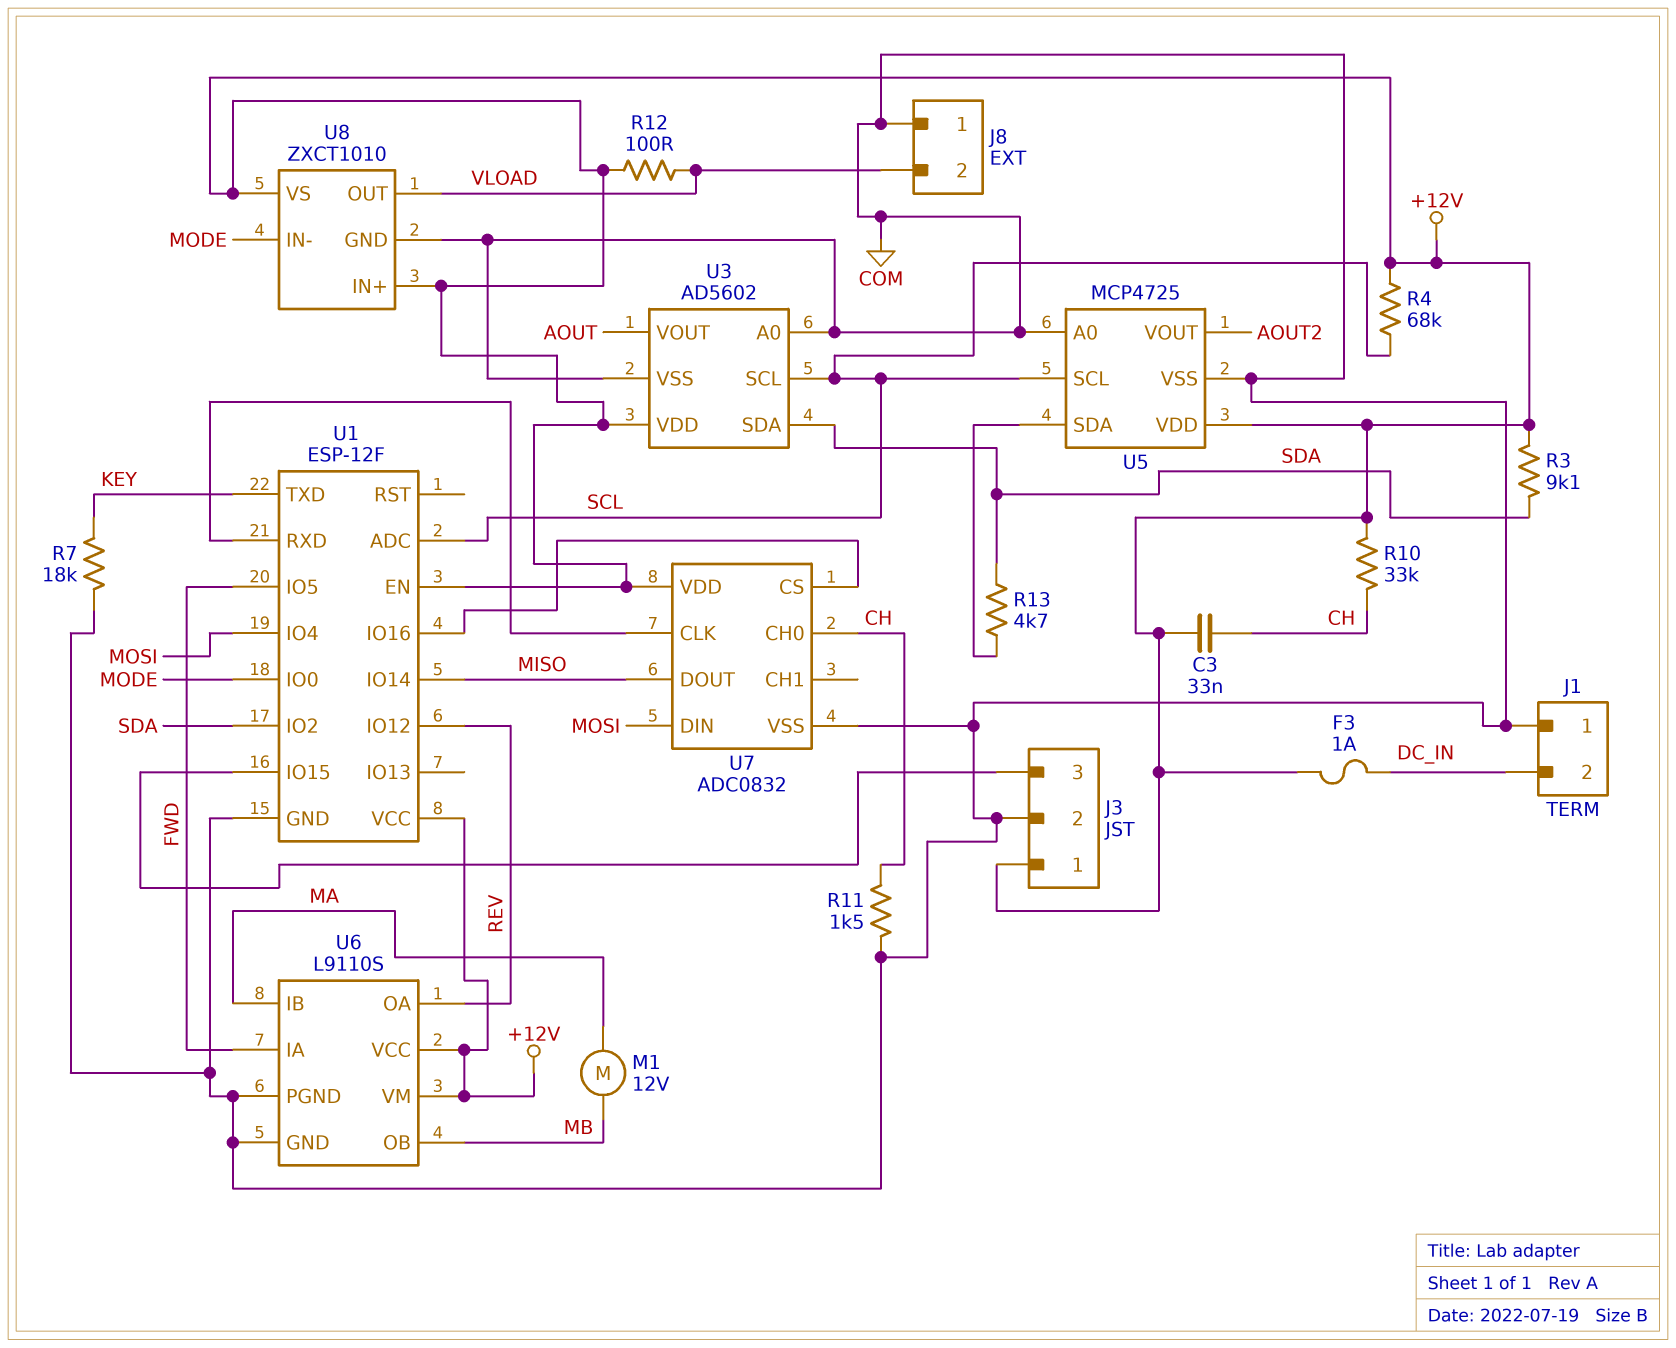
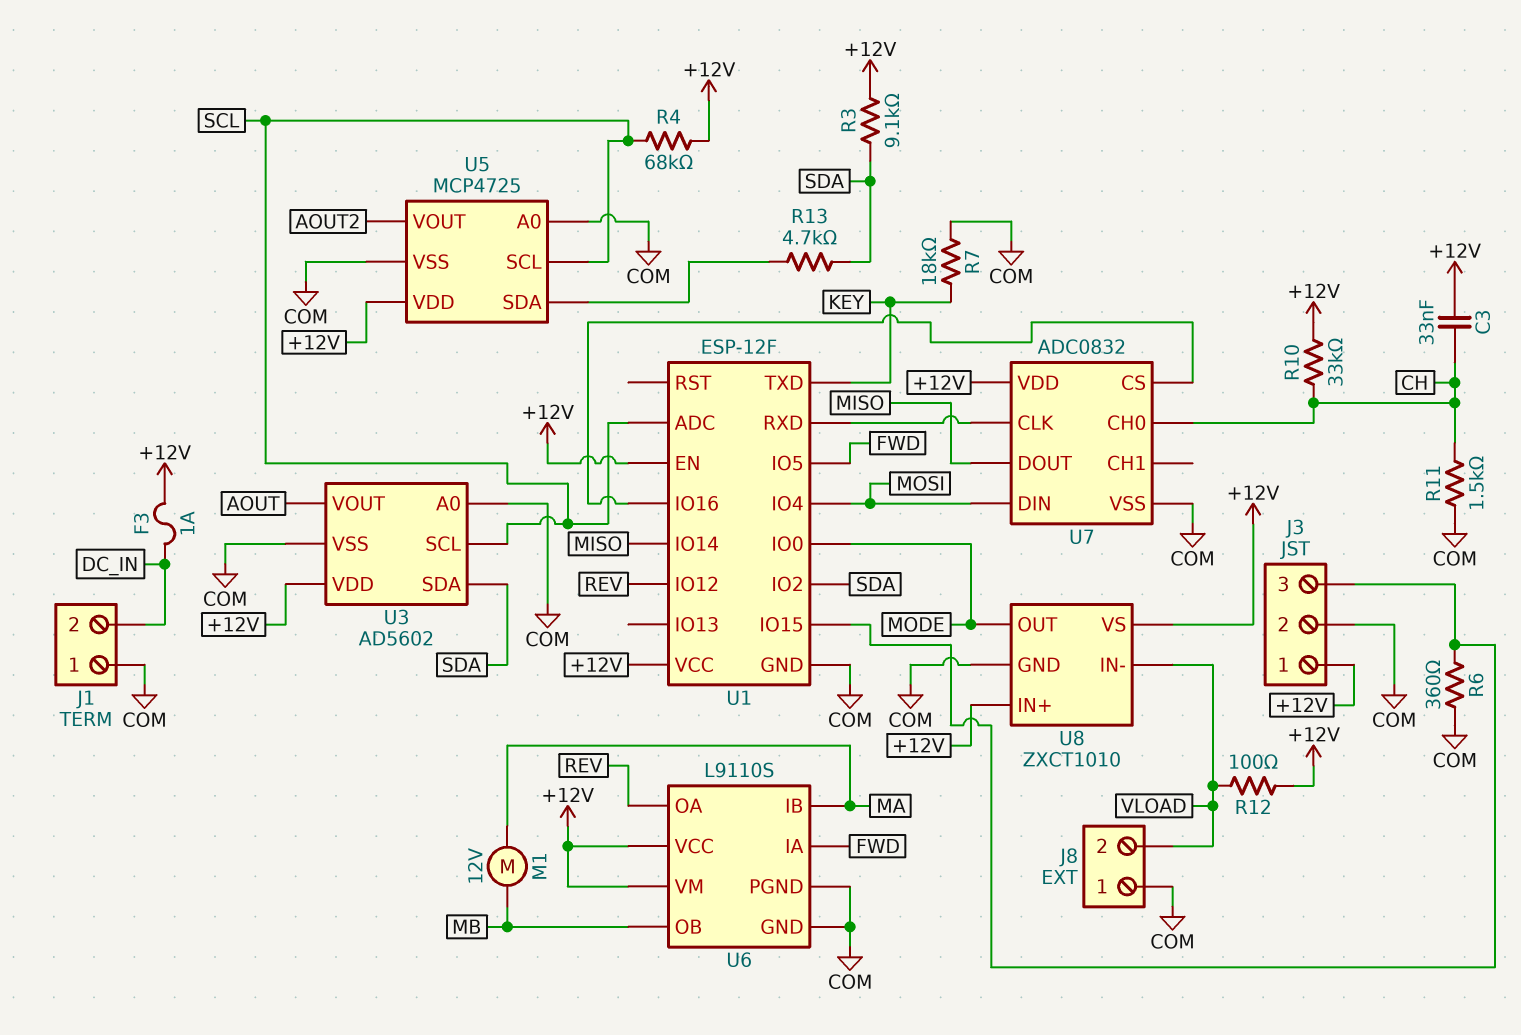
R6: none -> 360 (COM, J3/3)
U8 pin IN-: MODE -> VLOAD
U8 pin OUT: VLOAD -> MODE

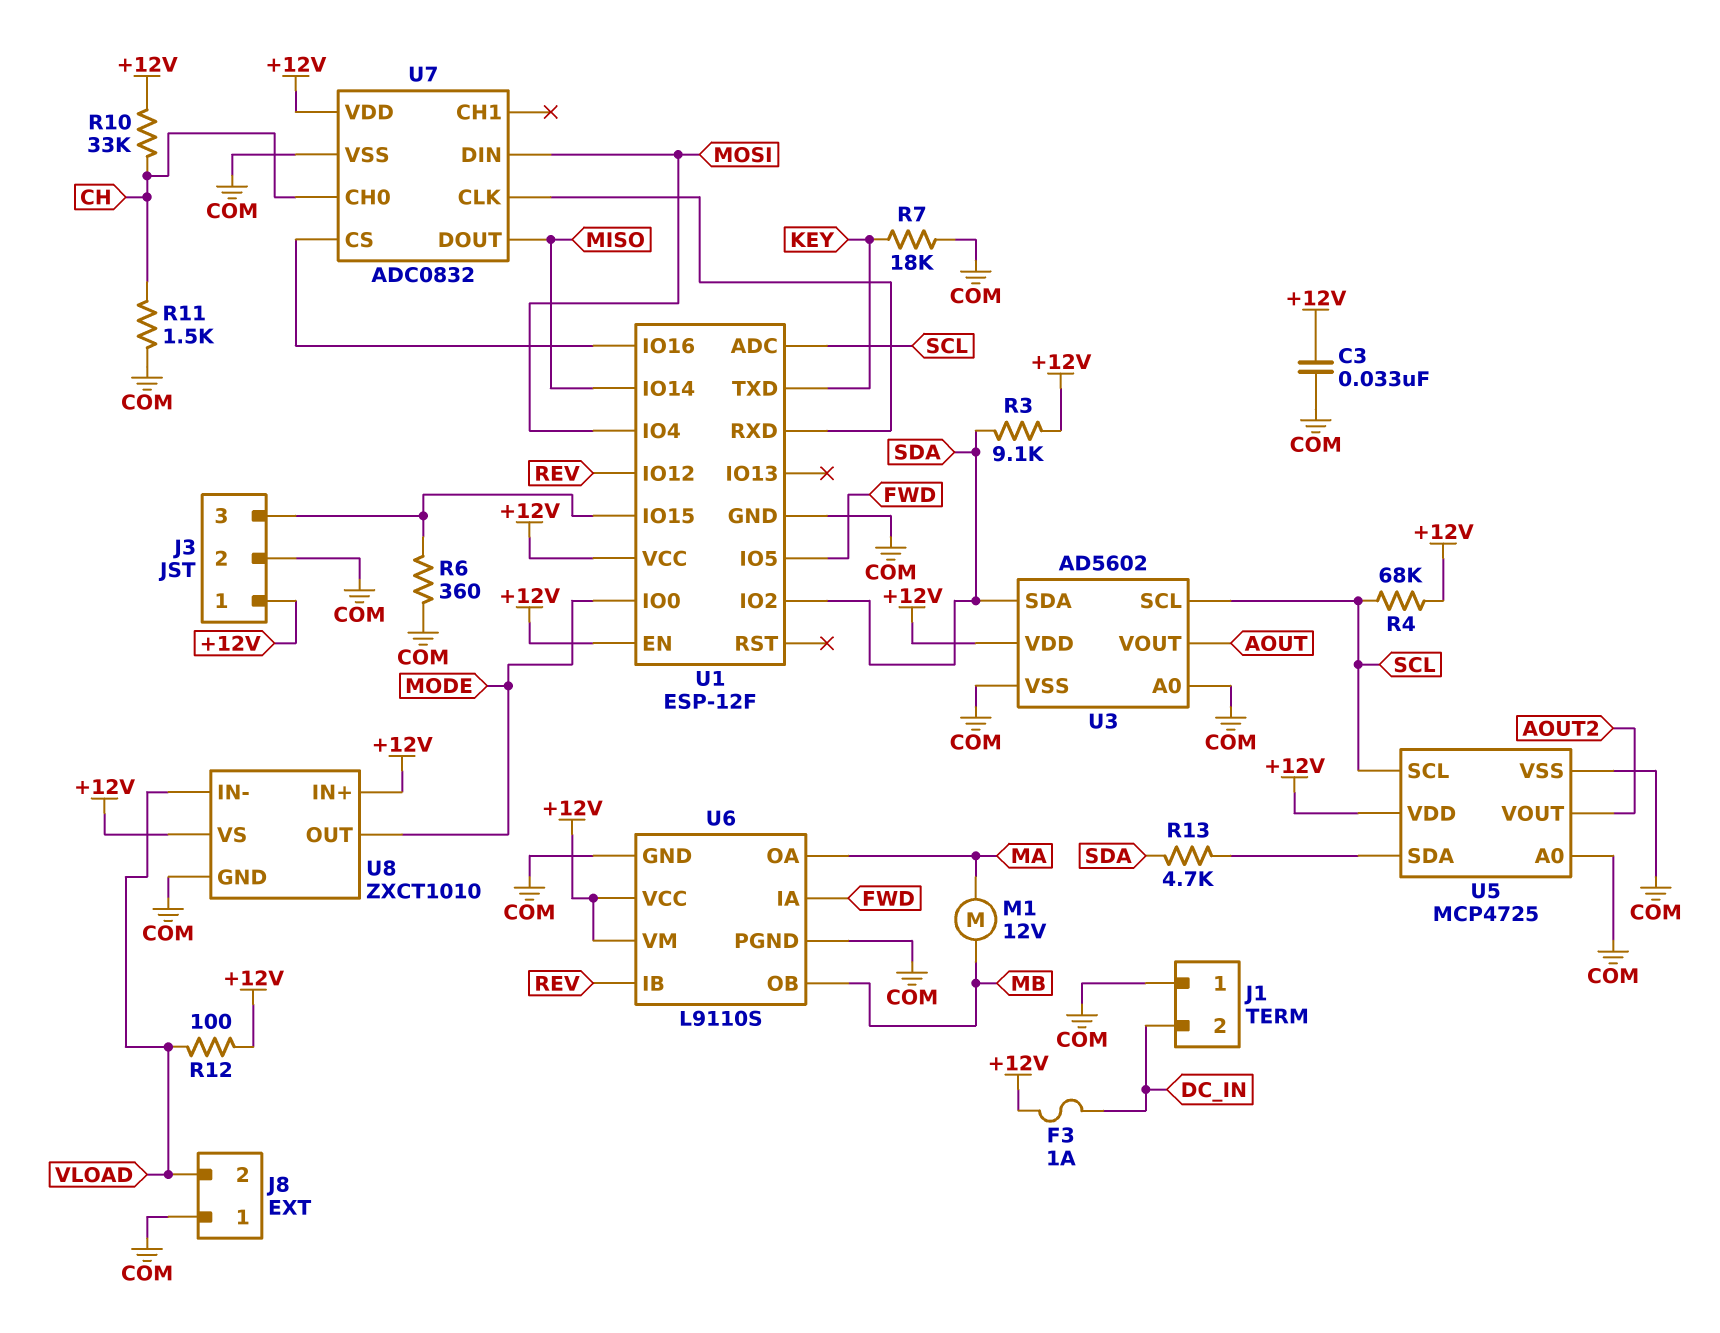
C3: 33nF (+12V, CH) -> 33nF (+12V, COM)
U6 pin IB: MA -> REV
U6 pin OA: REV -> MA

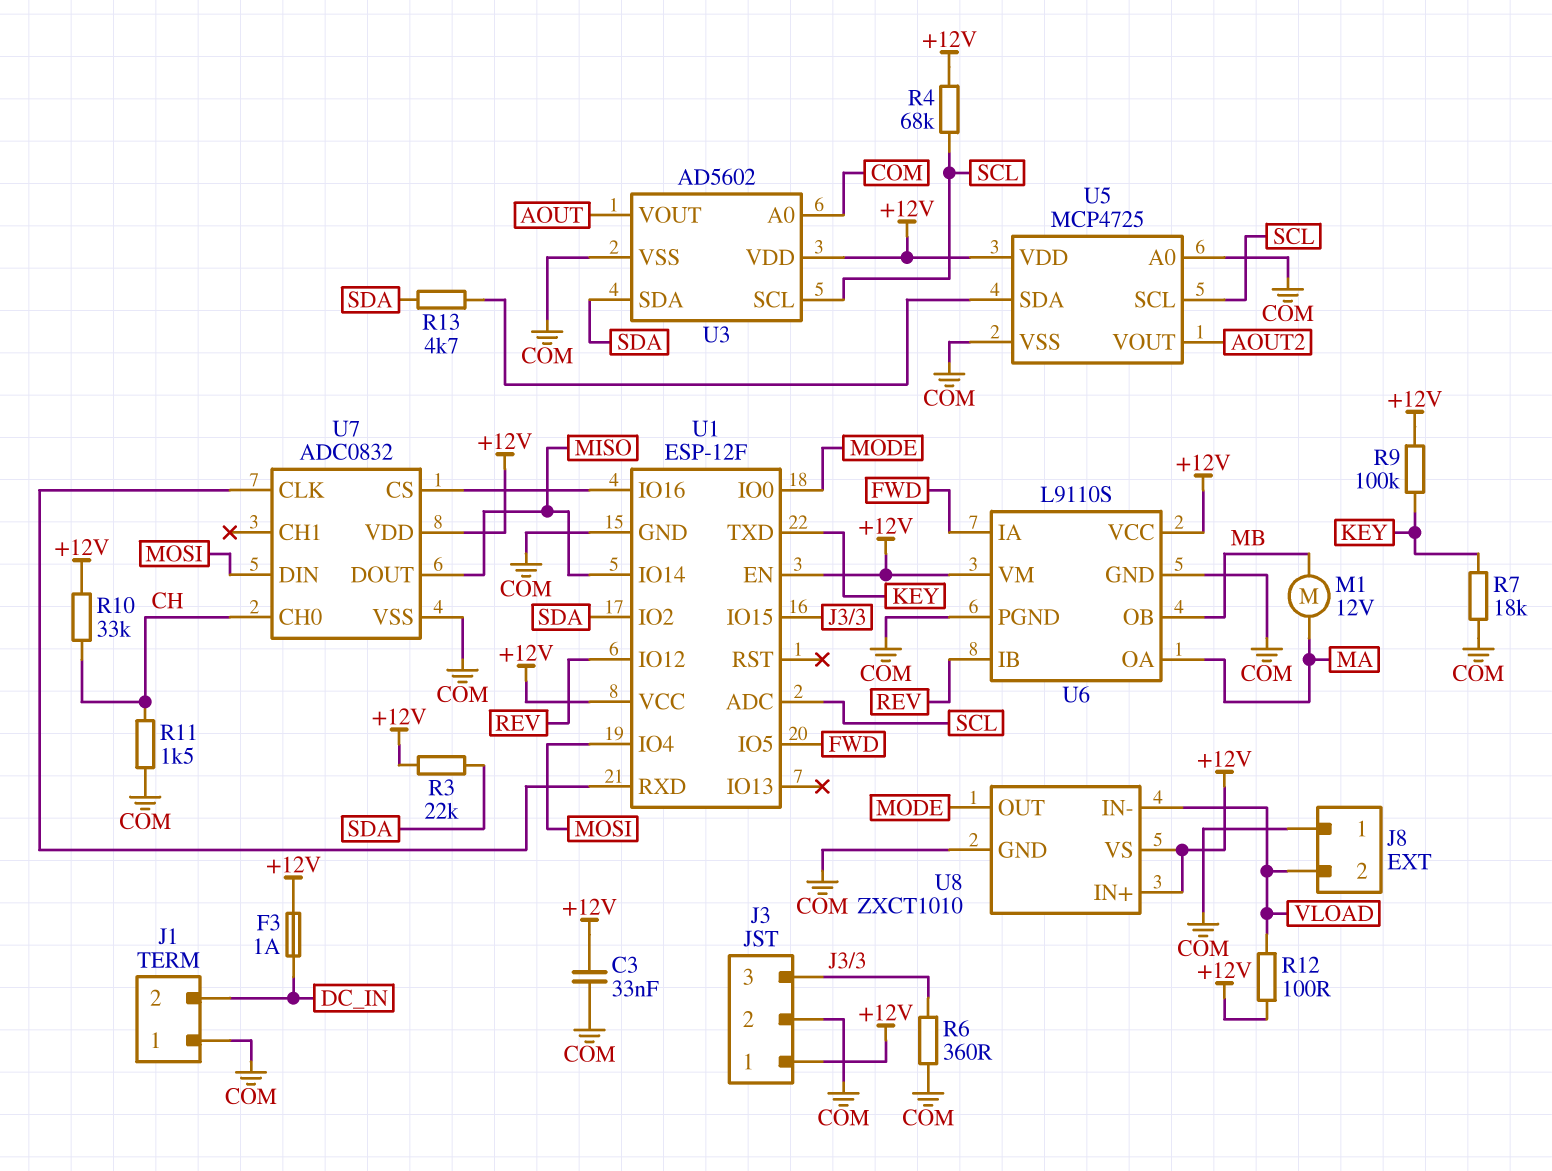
R3: 9.1k (+12V, SDA) -> 22k (+12V, SDA)
R9: none -> 100k (+12V, KEY)

